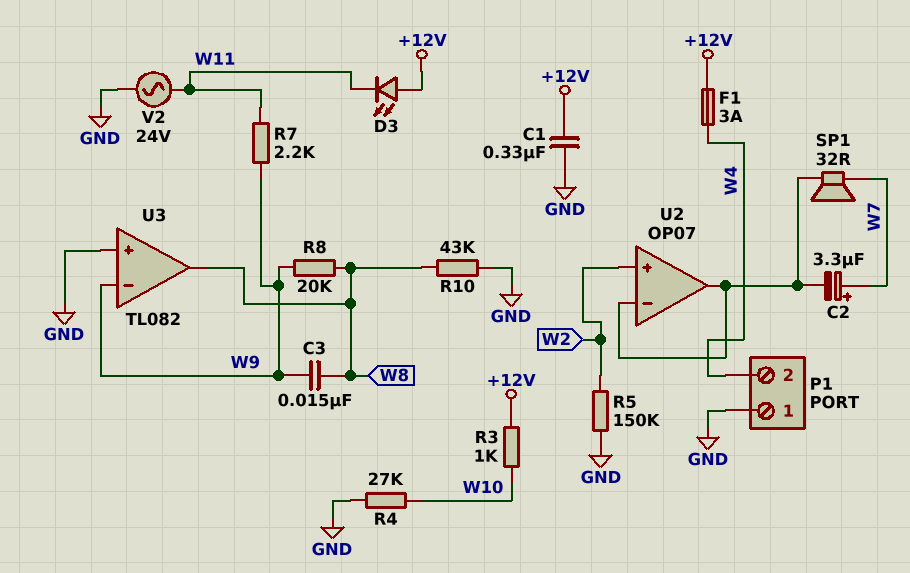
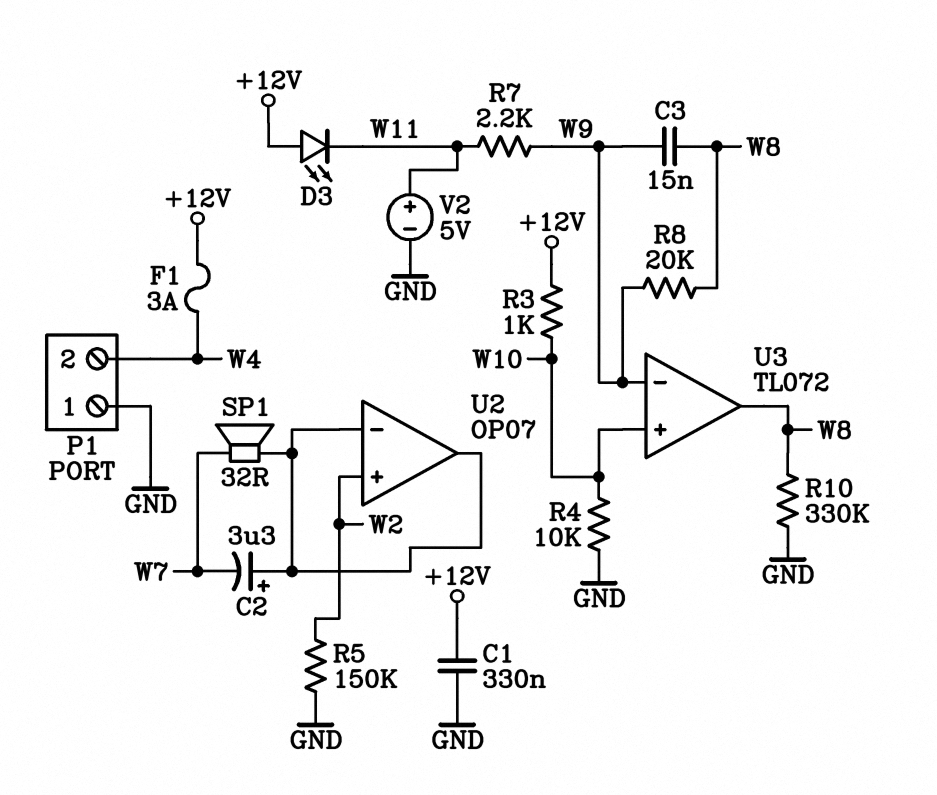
C2: 3.3uF (plus W7, minus U2/in-) -> 3.3uF (plus U2/in-, minus W7)
R4: 27k (GND, W10) -> 10k (GND, W10)
R10: 43k (GND, W8) -> 330k (GND, W8)
U3: TL082 -> TL072
U3 pin in+: GND -> W10
V2: AC 24V (GND, W11) -> 5V (plus W11, minus GND)

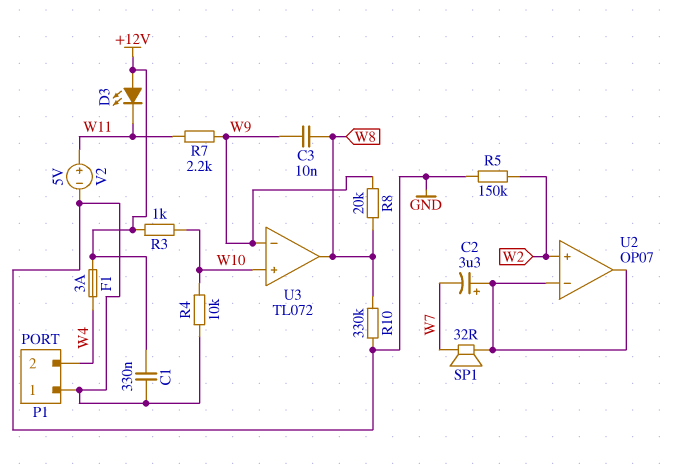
C3: 15nF (W8, W9) -> 10nF (W8, W9)

